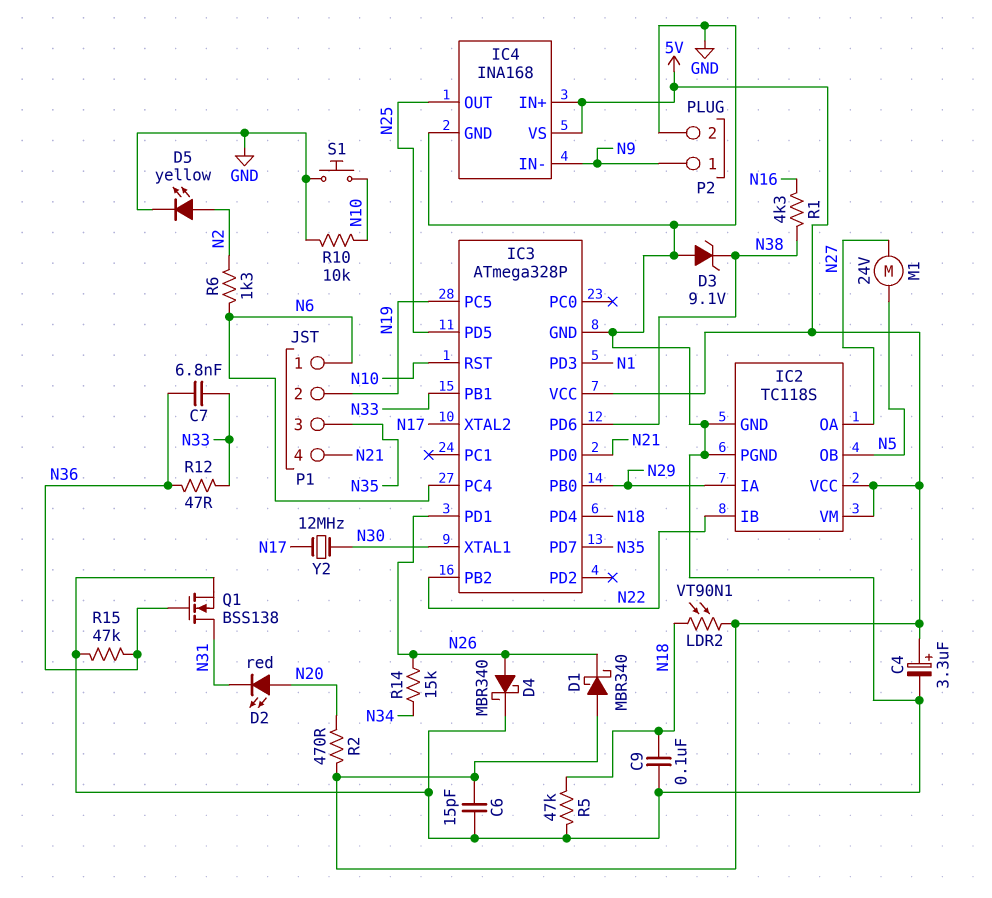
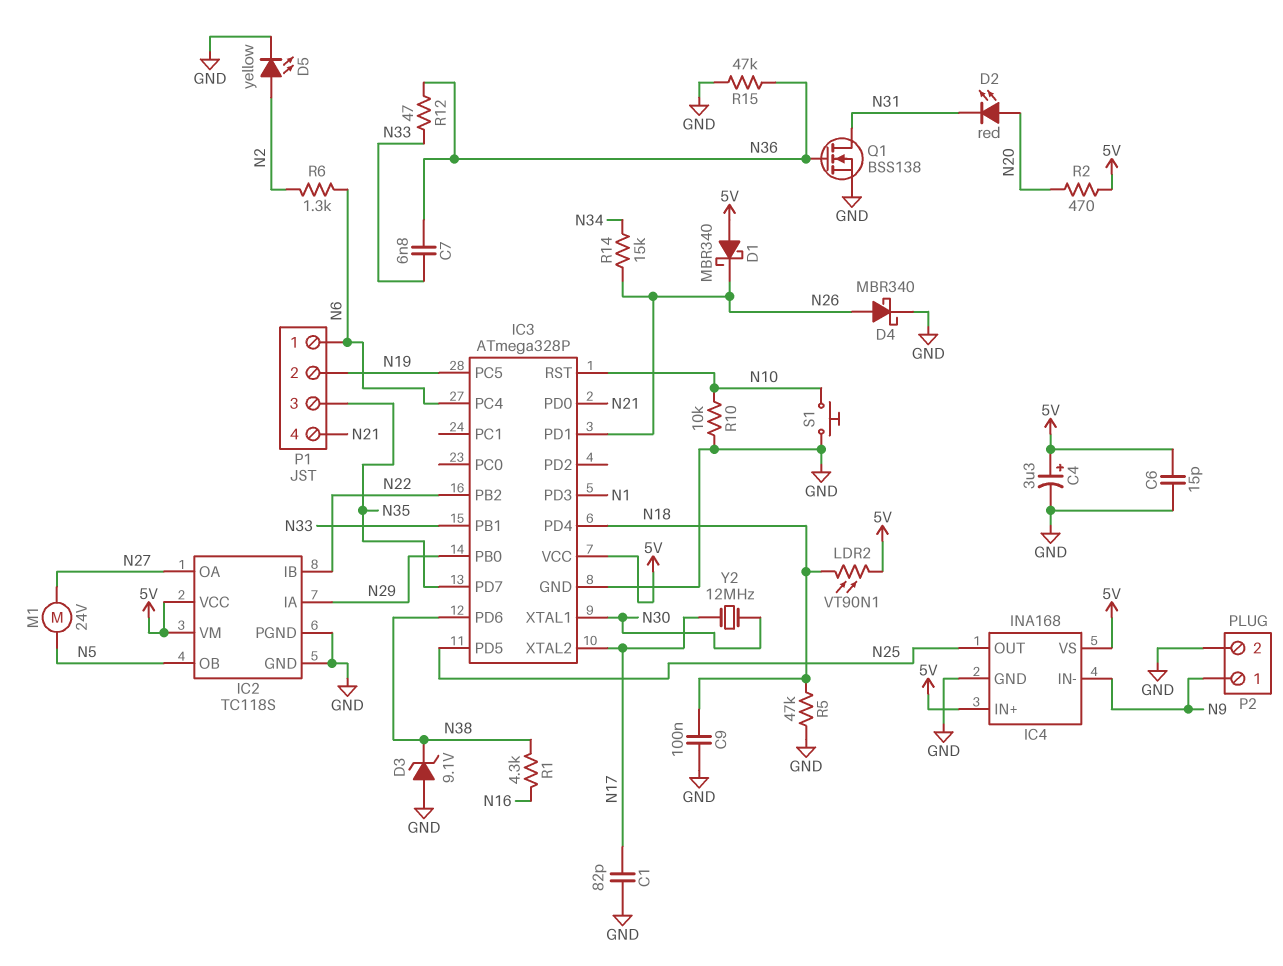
C1: none -> 82pF (GND, N17)

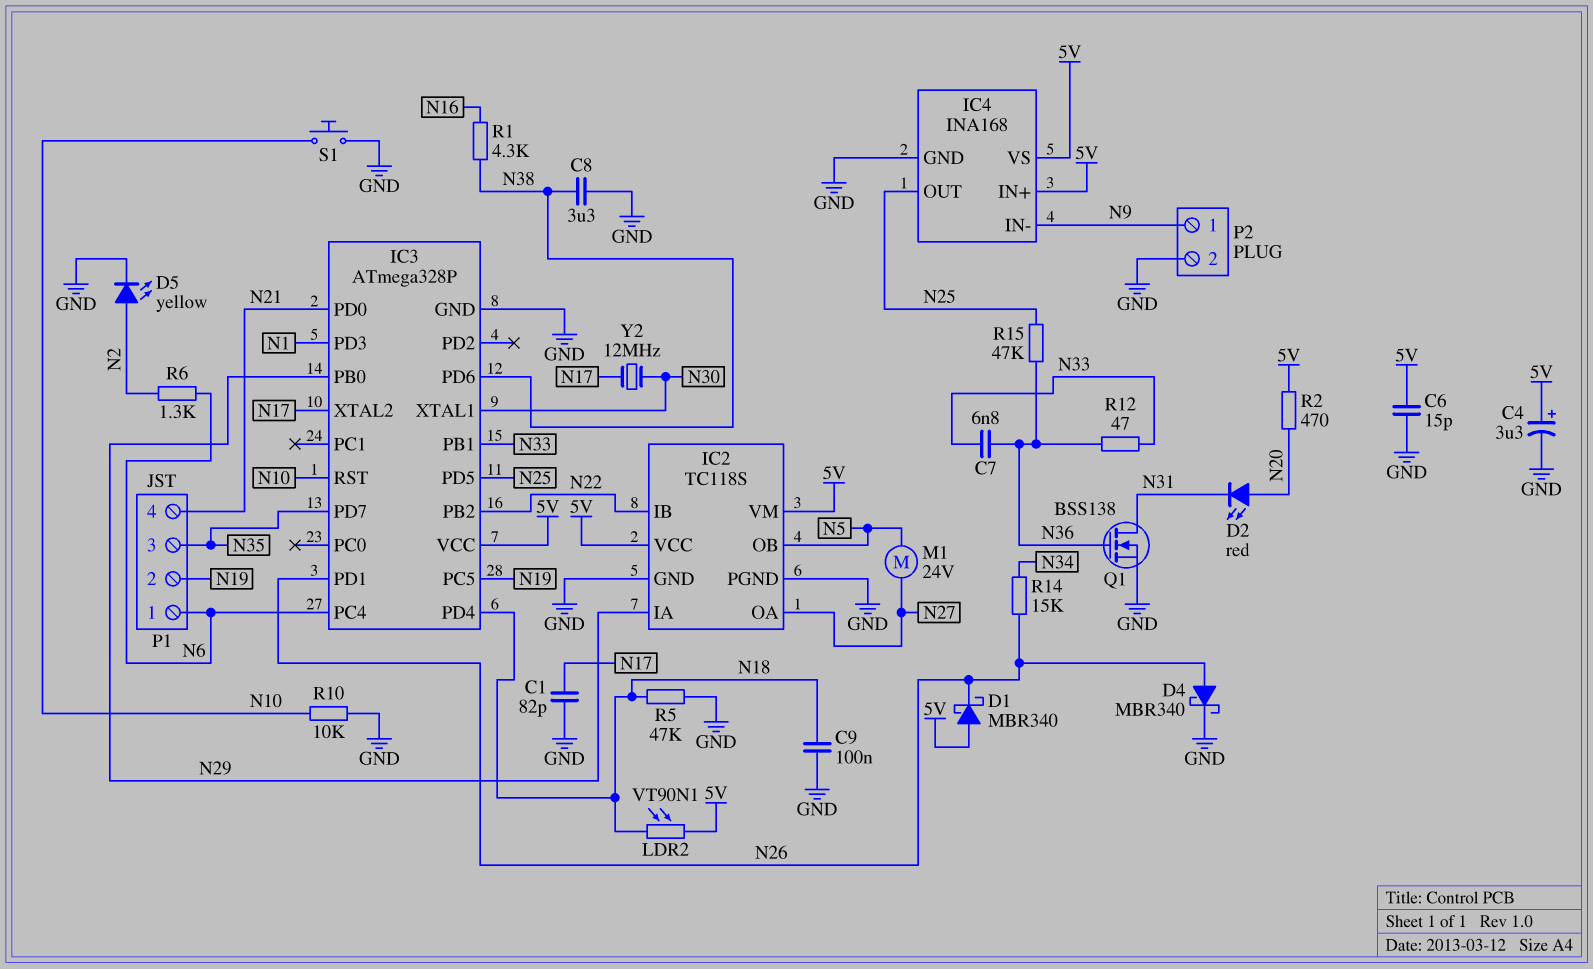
C8: none -> 3.3uF (GND, N38)
D3: zener 9.1V (A GND, K N38) -> none
R15: 47k (GND, N36) -> 47k (N25, N36)

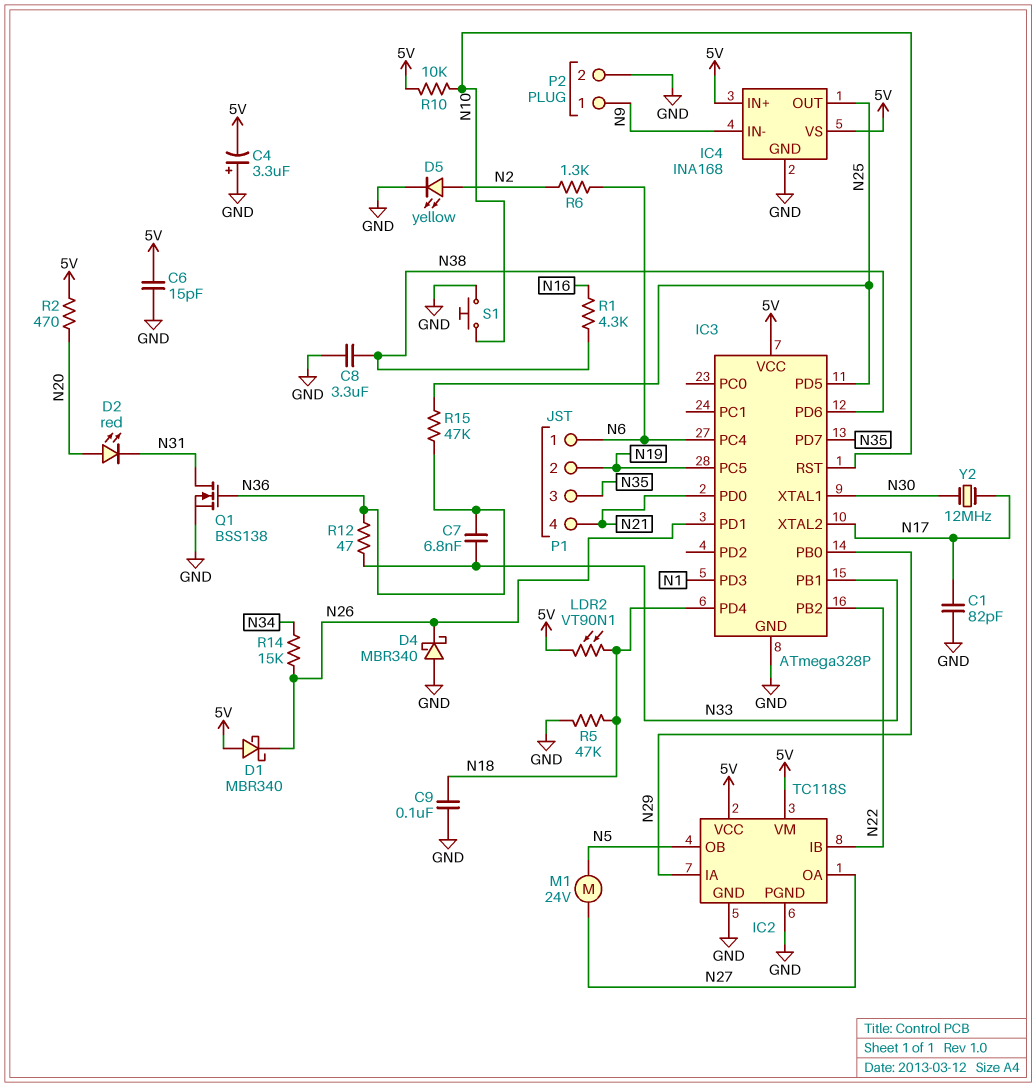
C4: 3.3uF (plus 5V, minus GND) -> 3.3uF (plus GND, minus 5V)
D4: schottky MBR340 (A N26, K GND) -> schottky MBR340 (A GND, K N26)
R10: 10k (GND, N10) -> 10k (5V, N10)

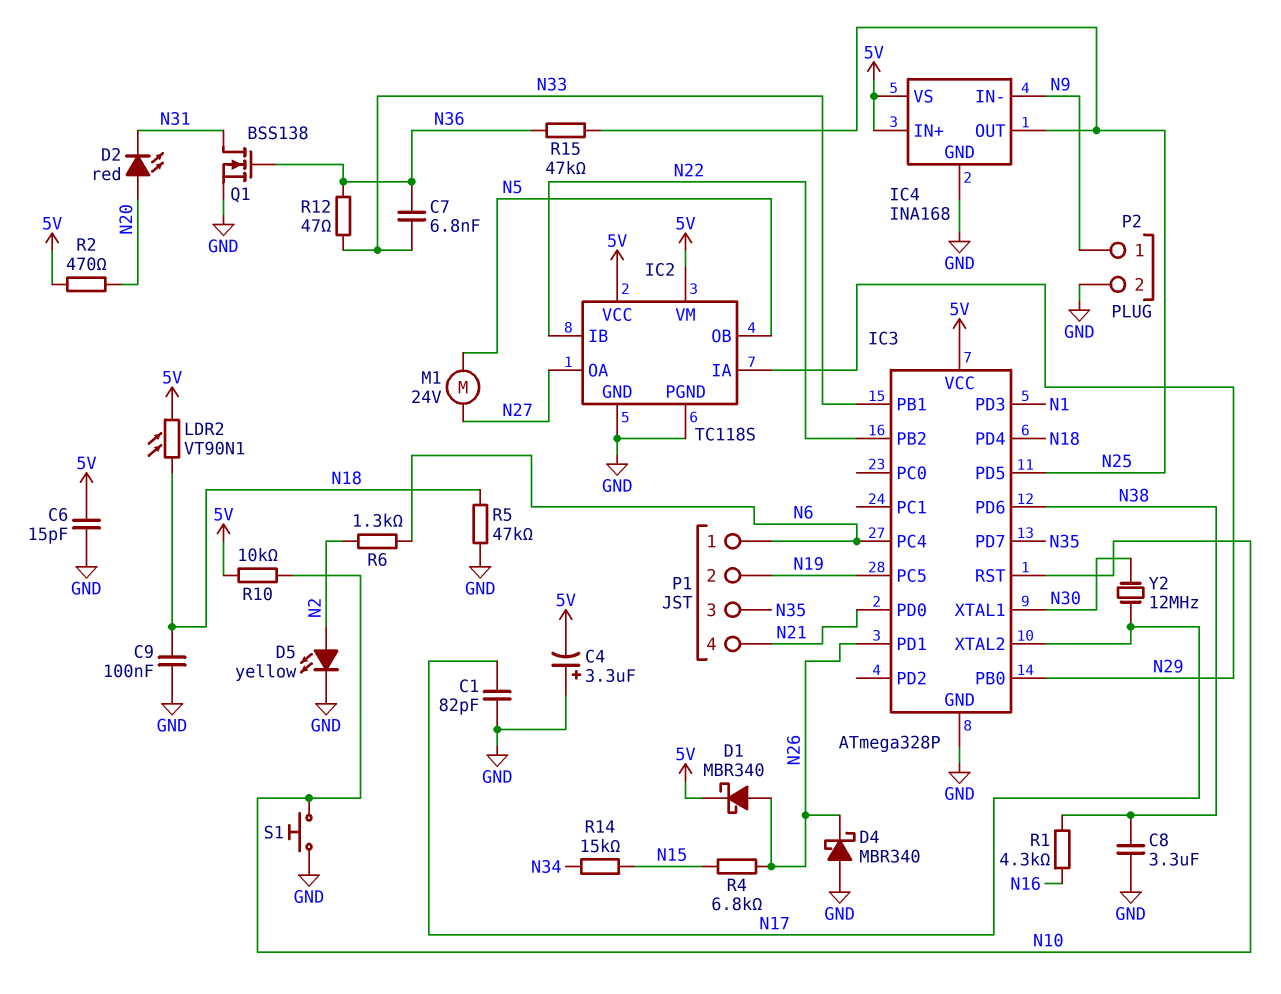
D1: schottky MBR340 (A 5V, K N26) -> schottky MBR340 (A N26, K 5V)
R4: none -> 6.8k (N15, N26)
R14: 15k (N26, N34) -> 15k (N15, N34)

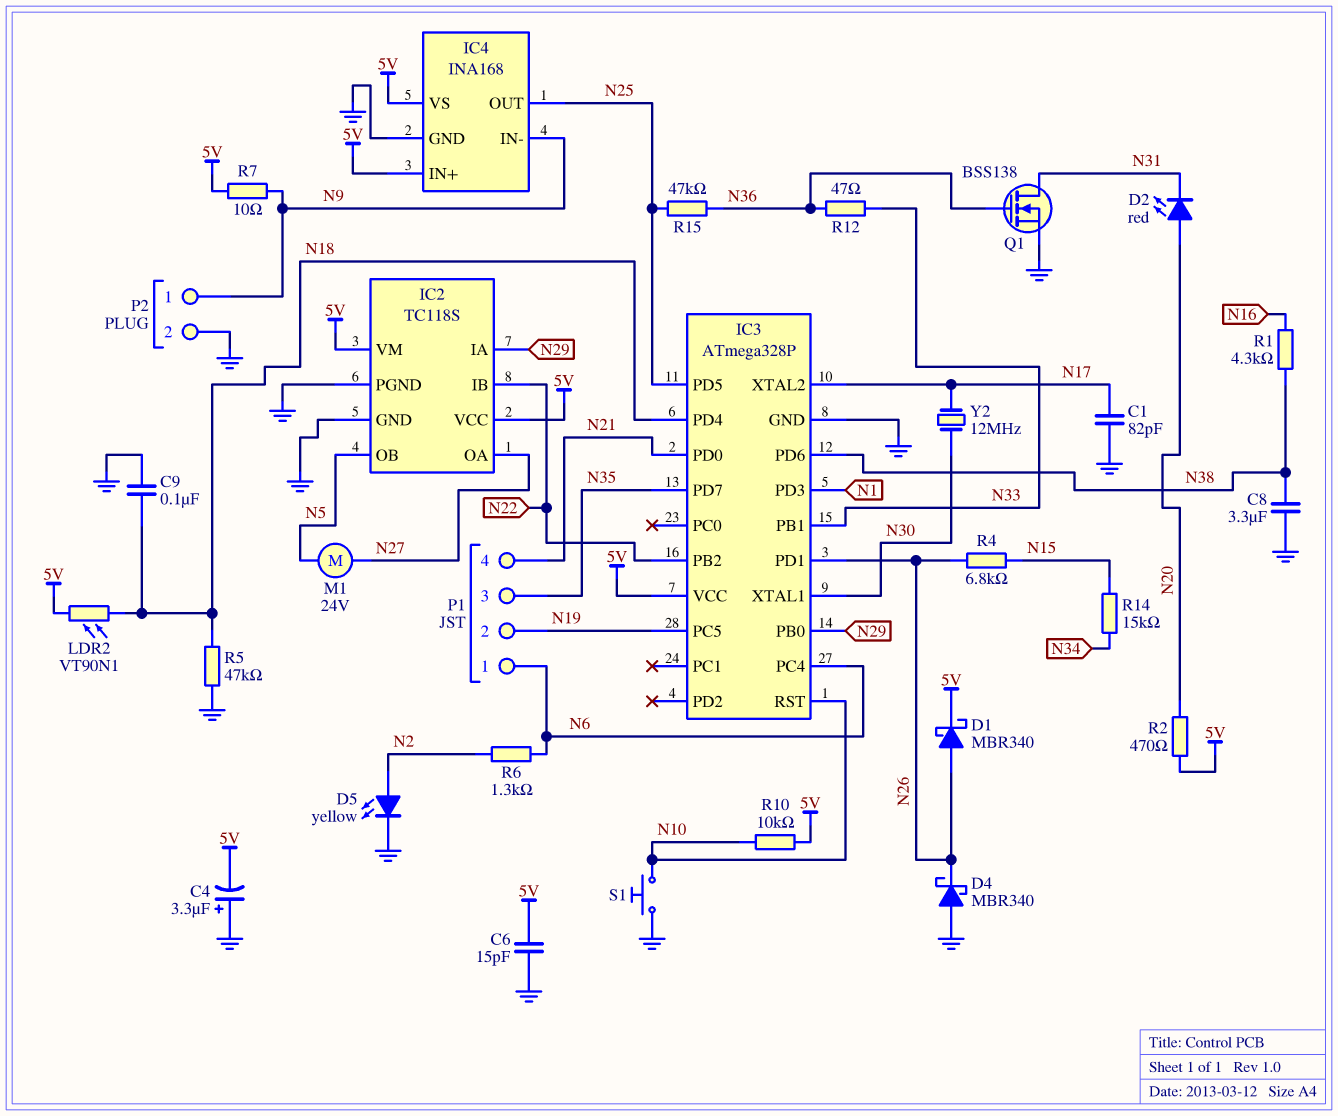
C7: 6.8nF (N33, N36) -> none
R7: none -> 10 (5V, N9)

